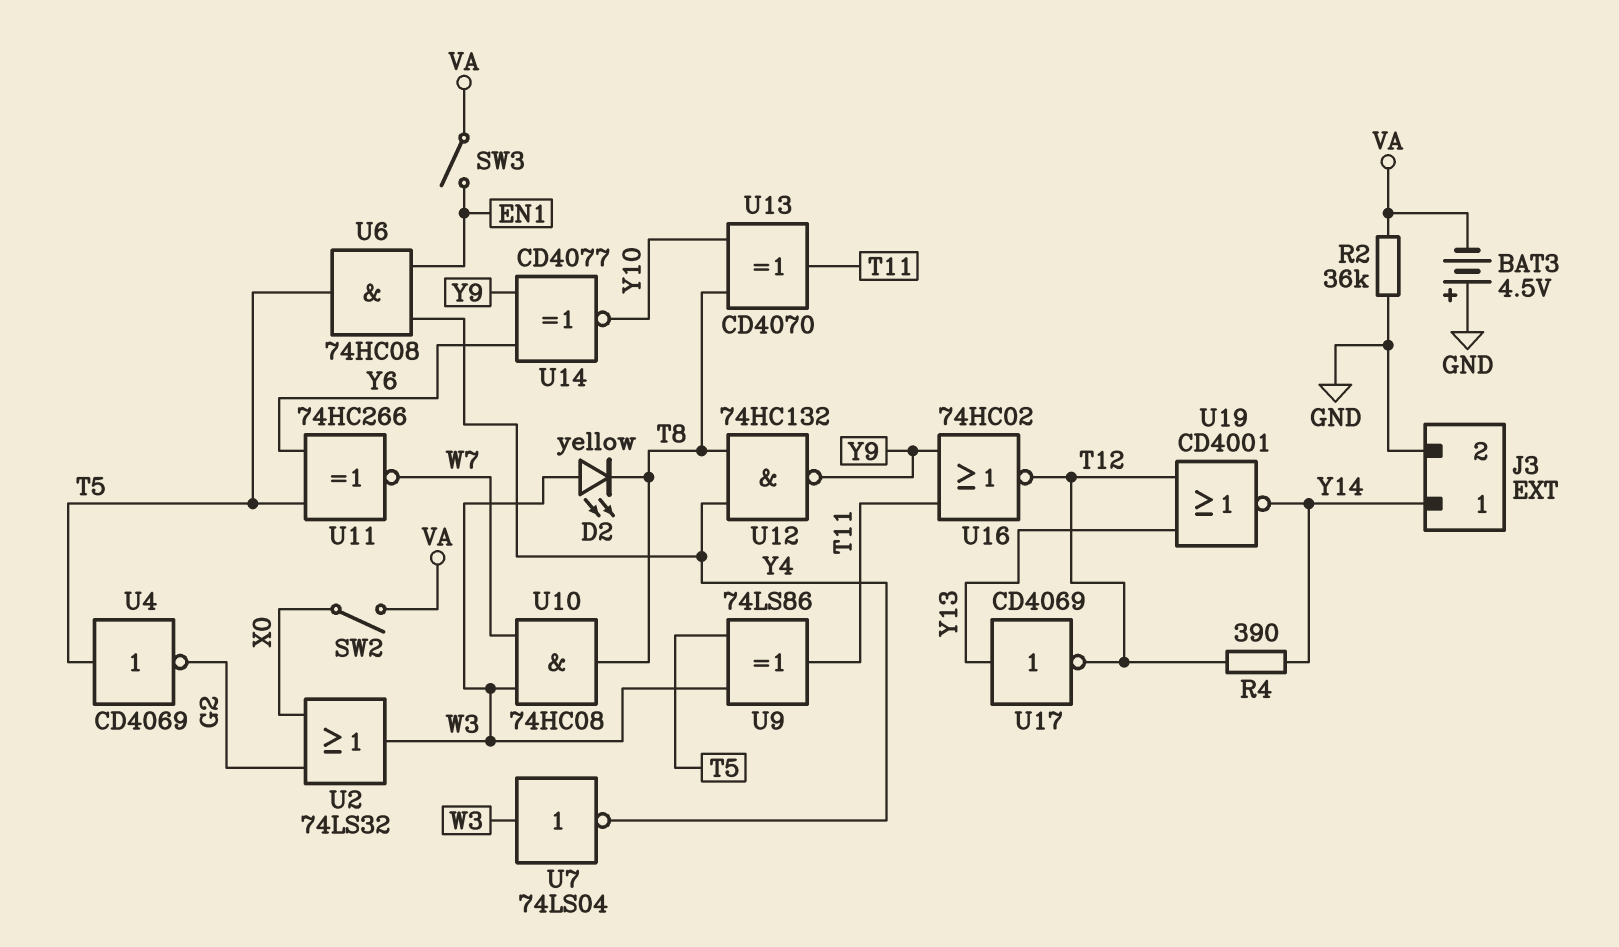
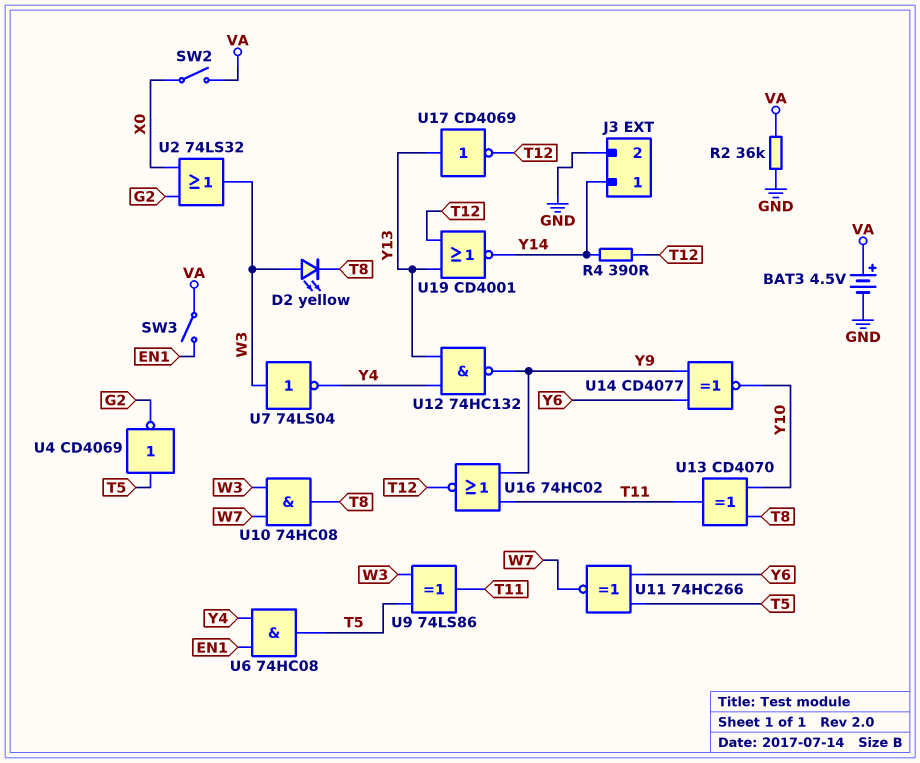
BAT3: 4.5V (plus GND, minus VA) -> 4.5V (plus VA, minus GND)
U12: NAND 74HC132 (in T8, in Y4, out Y9) -> NAND 74HC132 (in Y4, in Y13, out Y9)

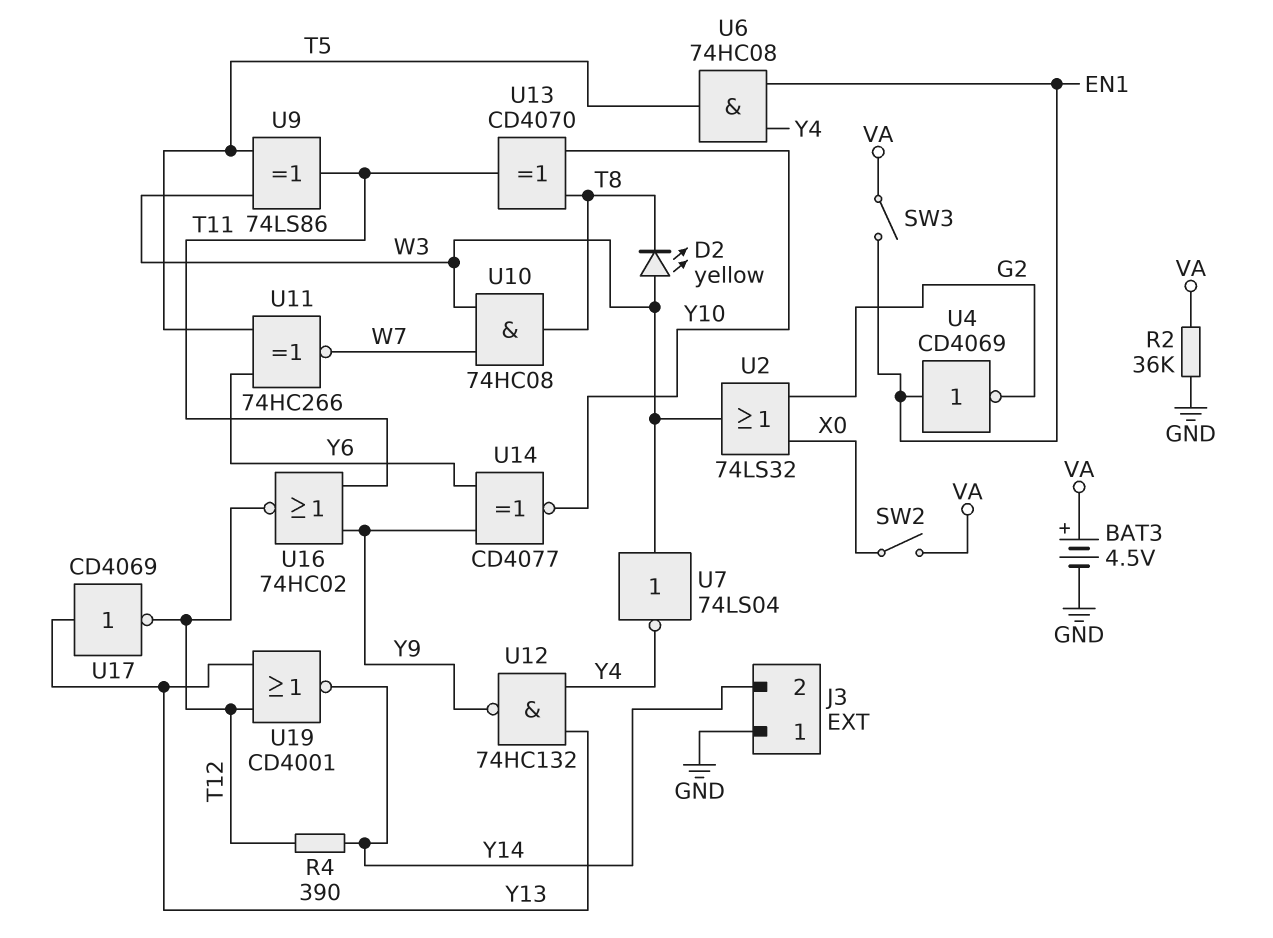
J3 pin 1: Y14 -> GND
J3 pin 2: GND -> Y14
U4: NOT CD4069 (in T5, out G2) -> NOT CD4069 (in EN1, out G2)

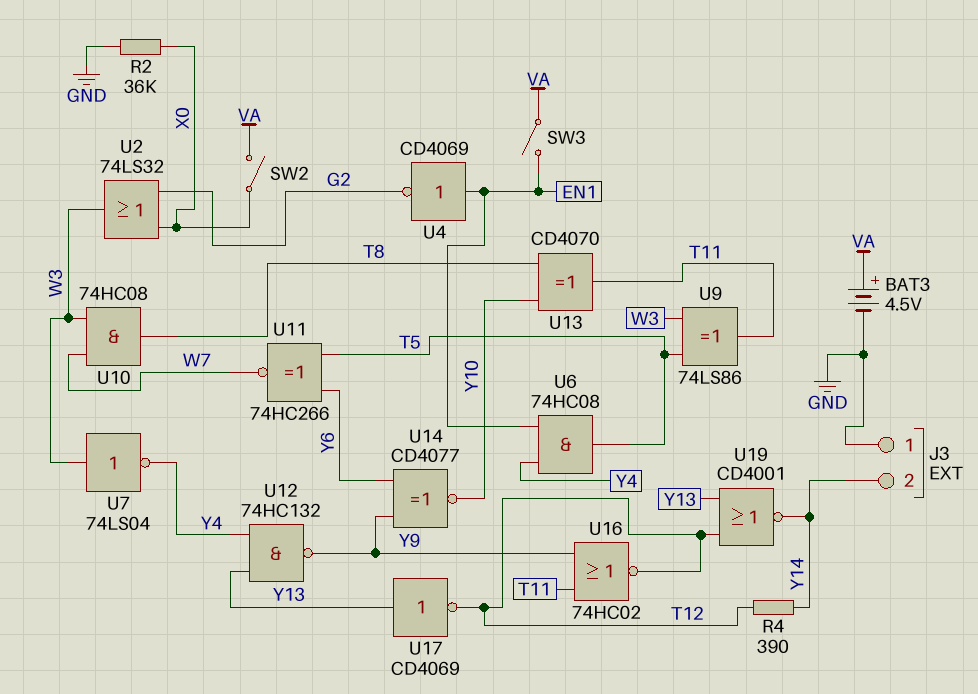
D2: LED yellow (A W3, K T8) -> none
R2: 36k (GND, VA) -> 36k (GND, X0)

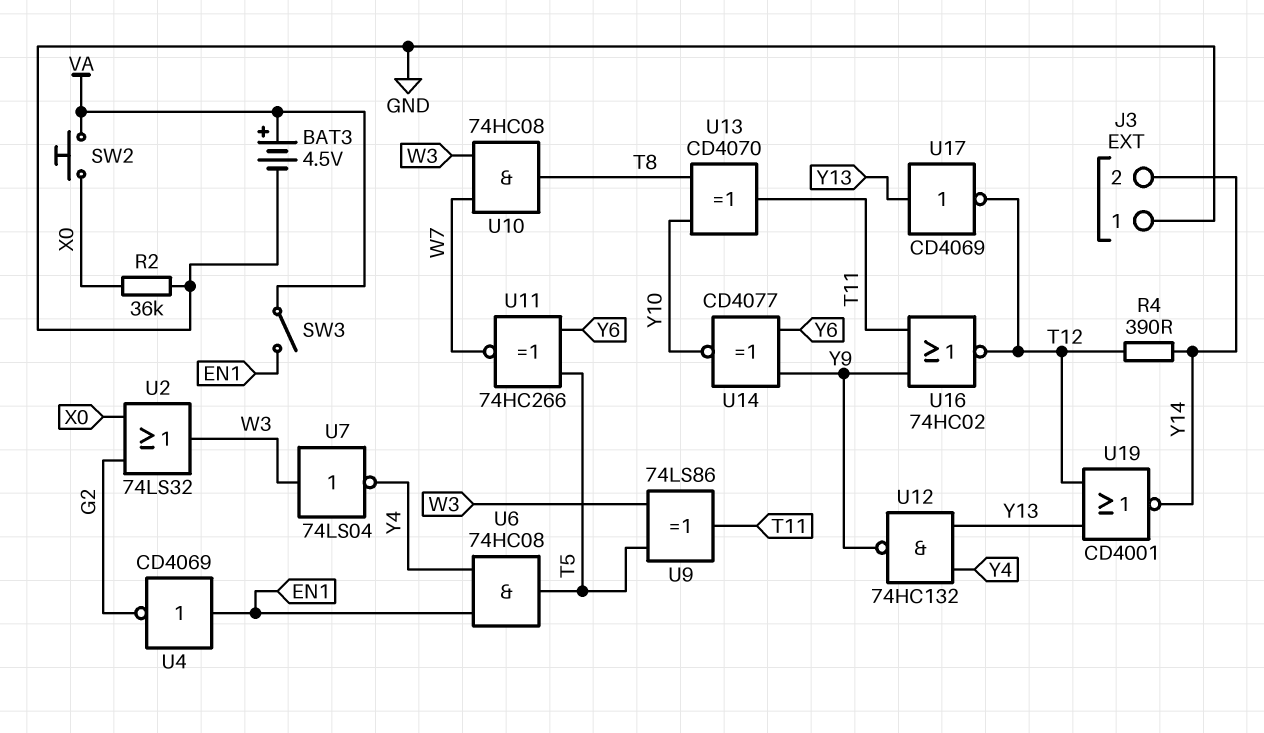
SW2: switch (VA, X0) -> button (VA, X0)

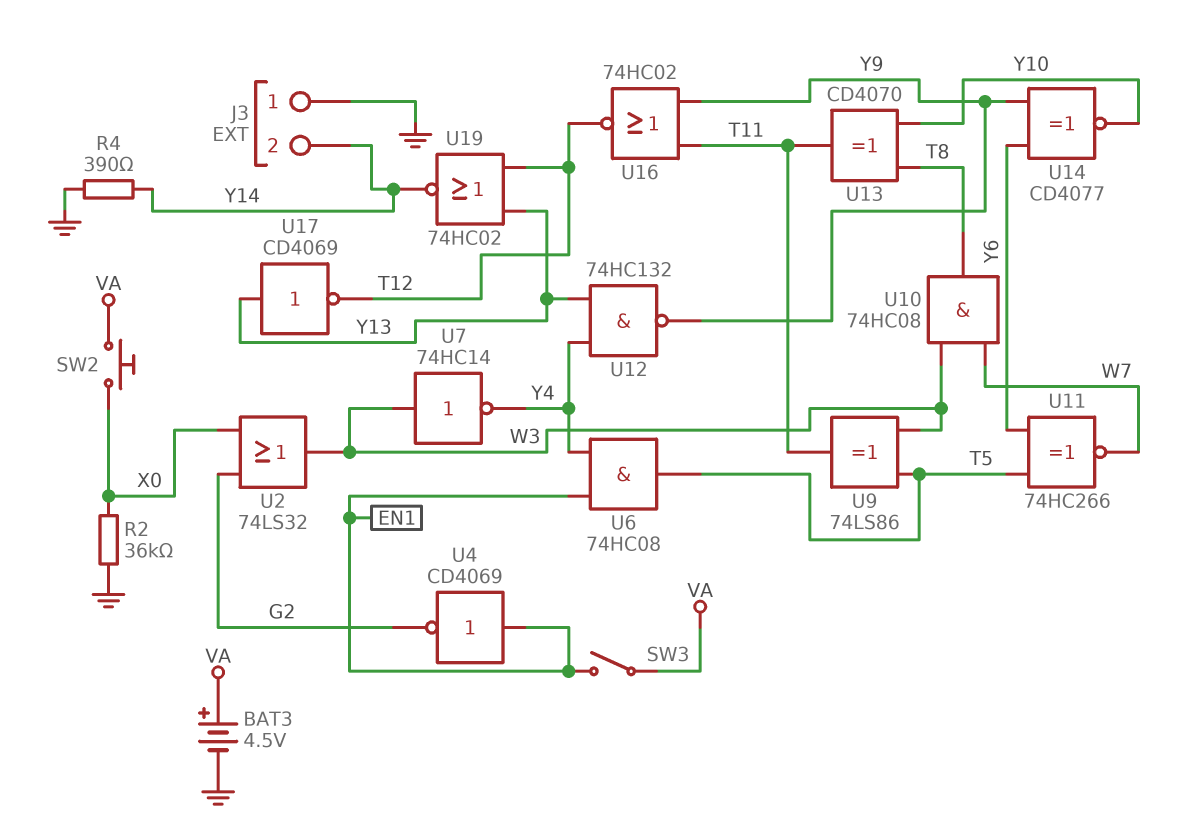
R4: 390 (T12, Y14) -> 390 (GND, Y14)
U7: NOT 74LS04 (in W3, out Y4) -> NOT 74HC14 (in W3, out Y4)
U19: NOR CD4001 (in T12, in Y13, out Y14) -> NOR 74HC02 (in T12, in Y13, out Y14)

